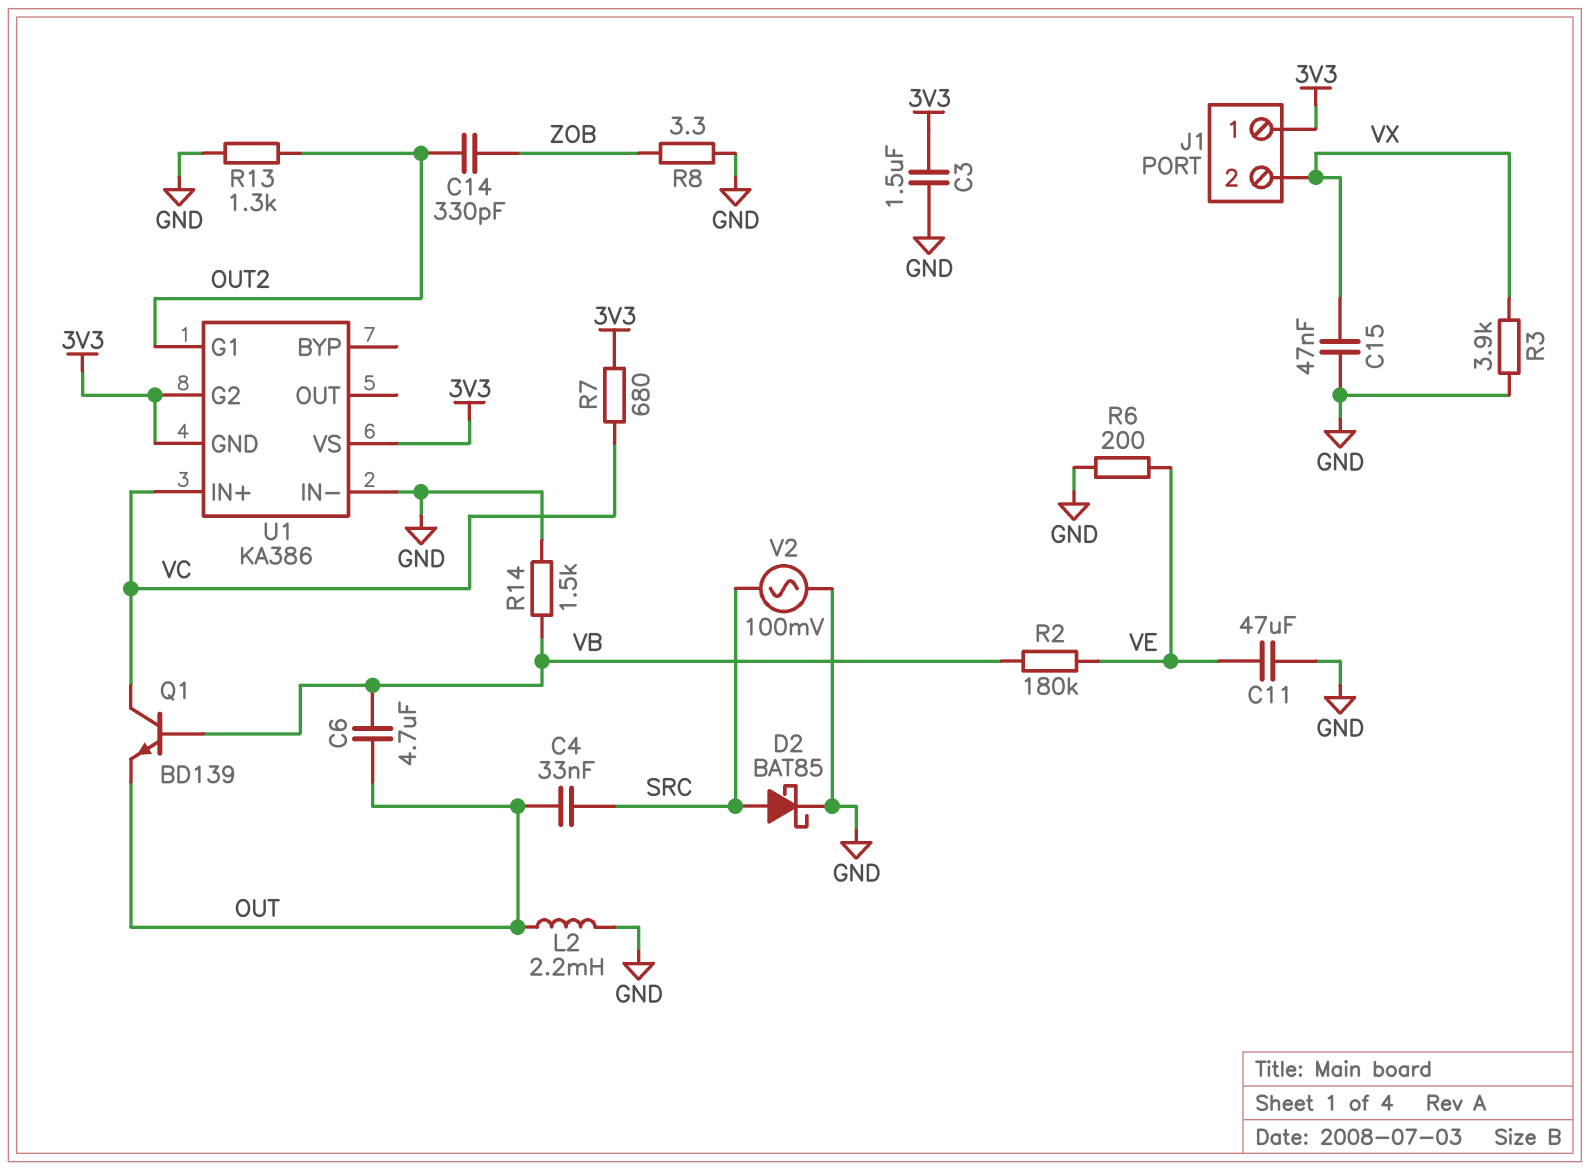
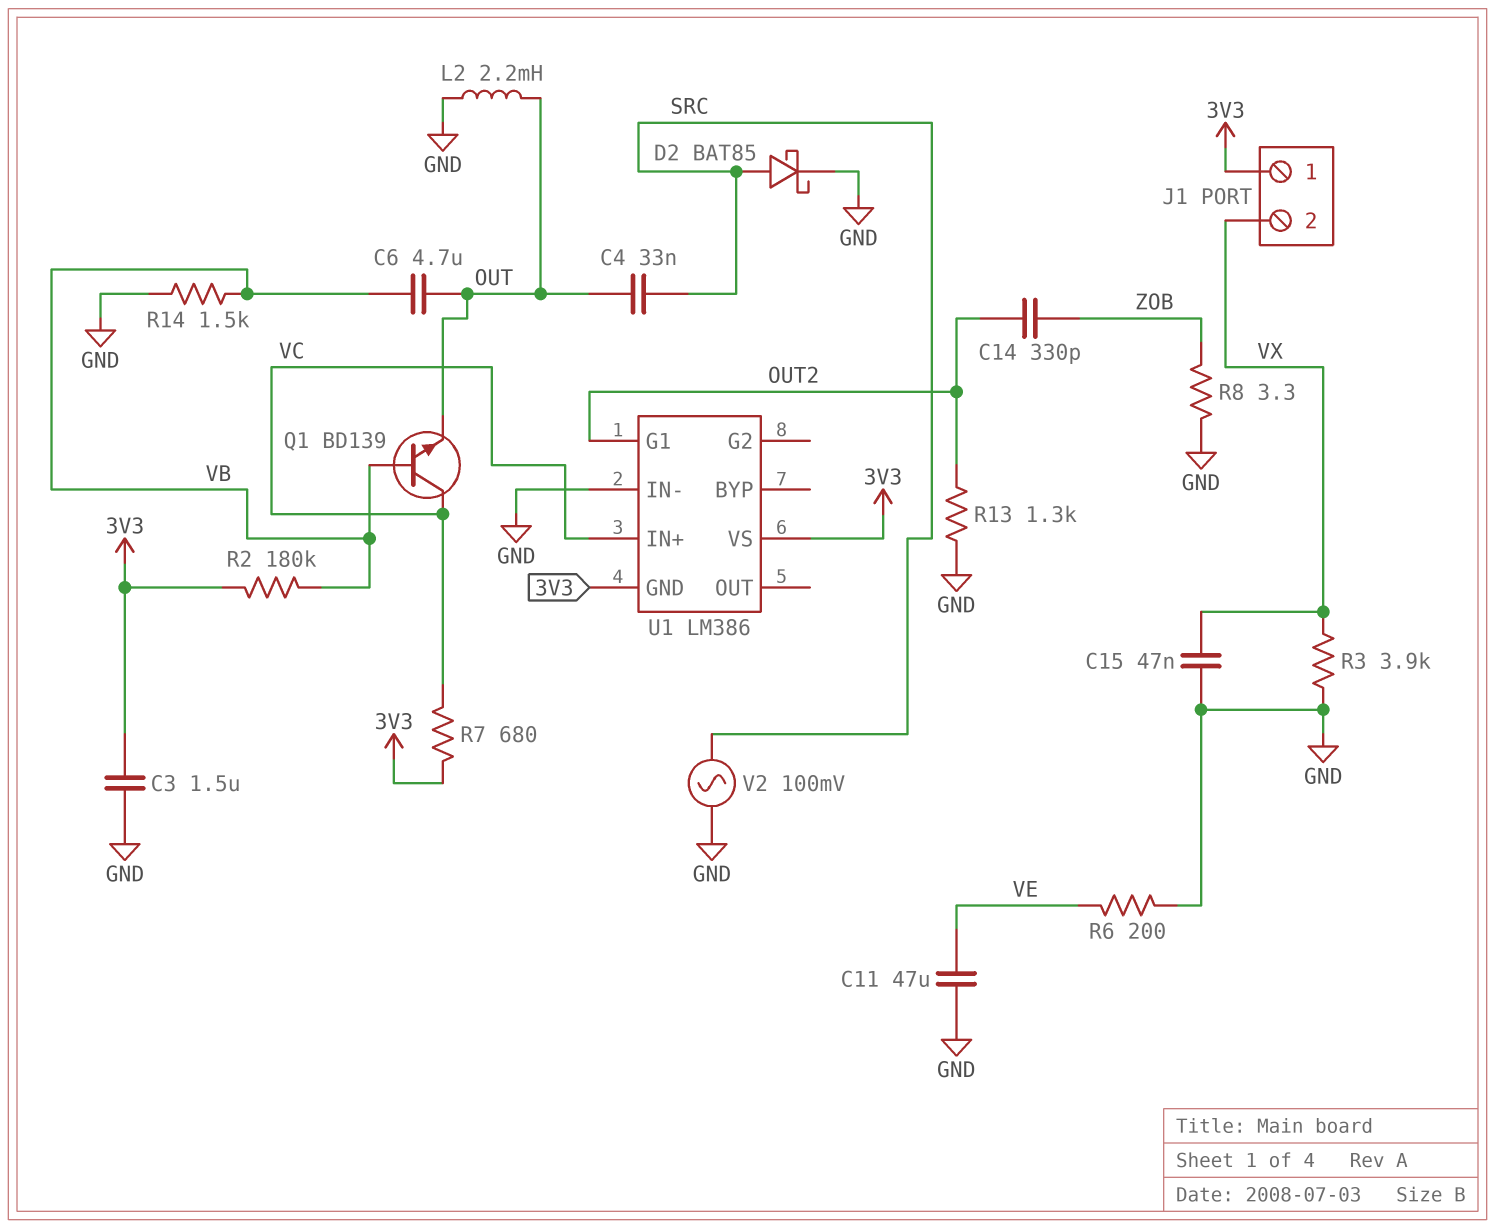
R2: 180k (VB, VE) -> 180k (3V3, VB)
U1: KA386 -> LM386
U1 pin G2: 3V3 -> none

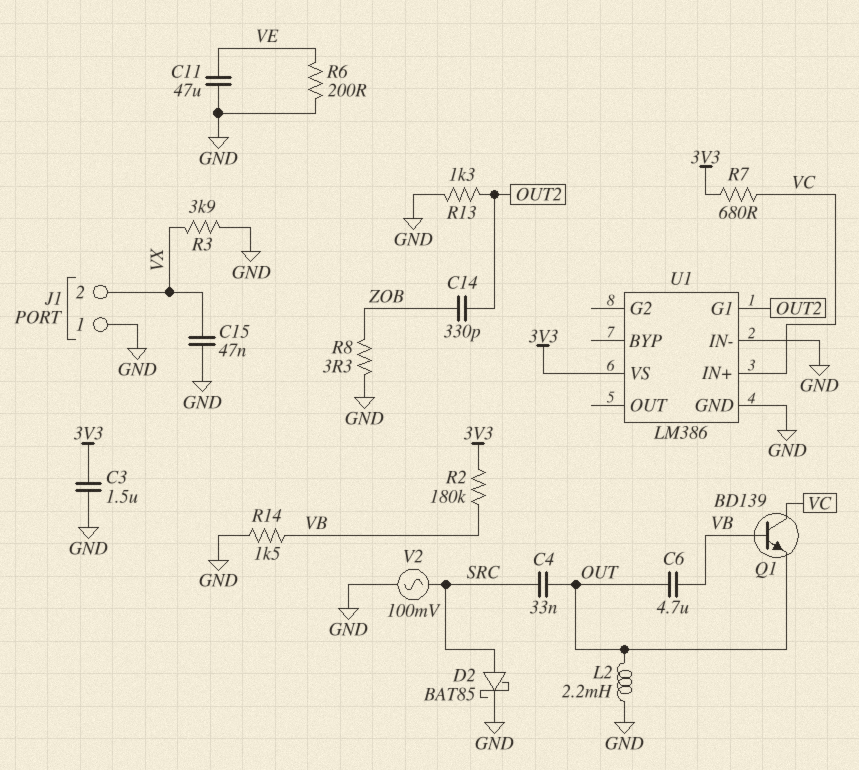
J1 pin 1: 3V3 -> GND
U1 pin GND: 3V3 -> GND

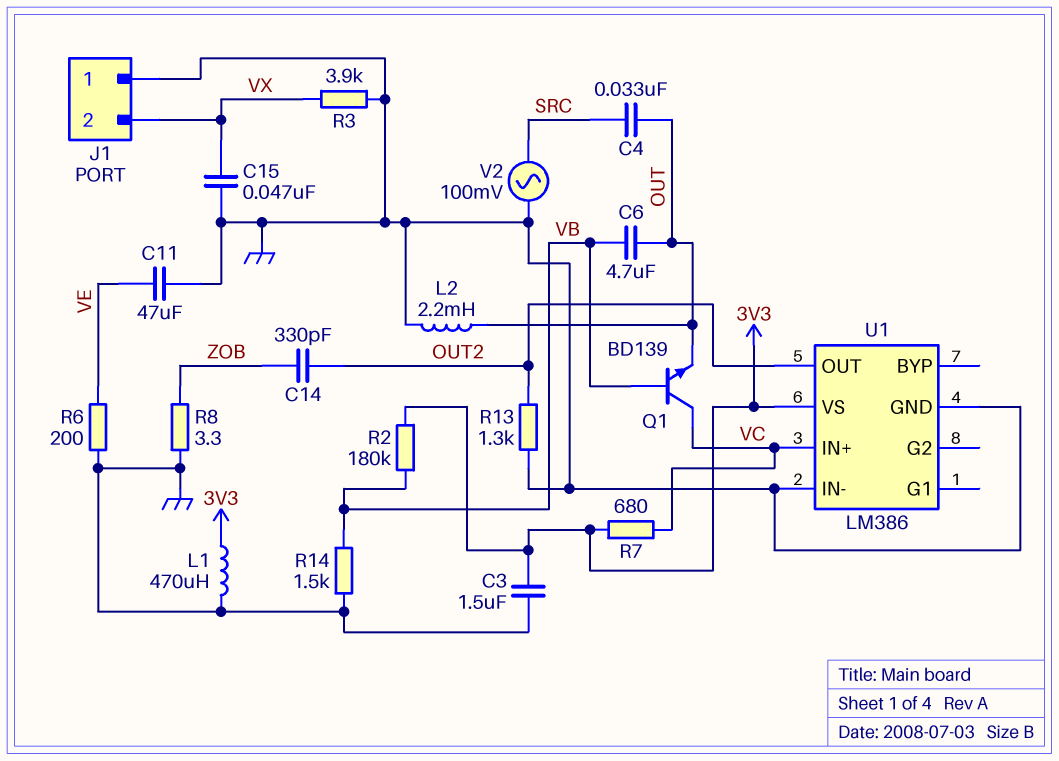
D2: schottky BAT85 (A SRC, K GND) -> none
L1: none -> 470uH (3V3, GND)
U1 pin G1: OUT2 -> none
U1 pin OUT: none -> OUT2

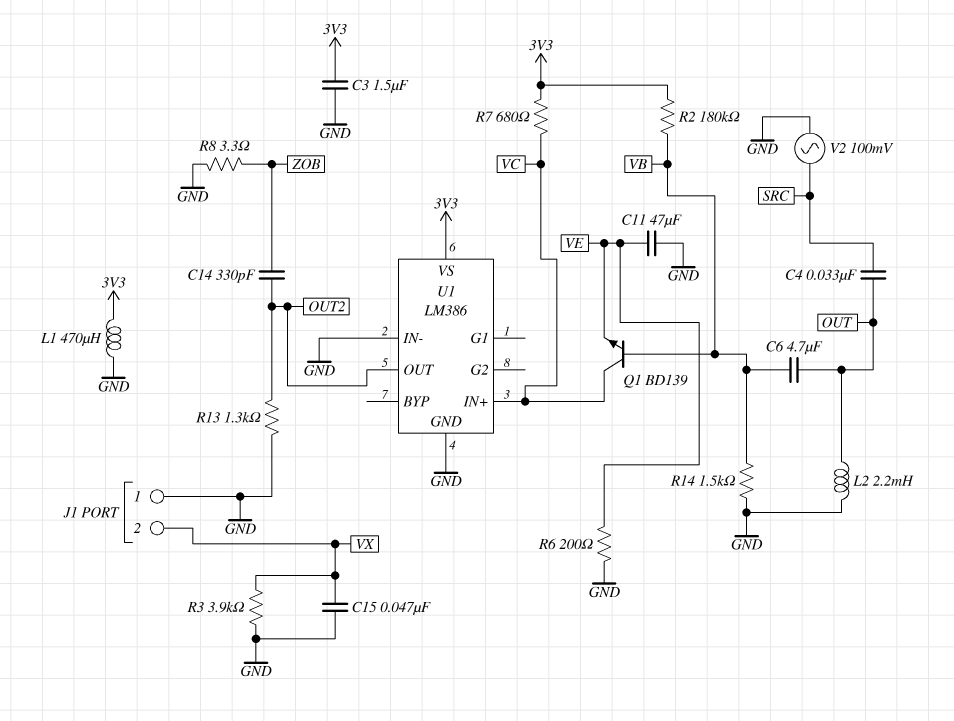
Q1: NPN BD139 (B VB, C VC, E OUT) -> NPN BD139 (B VB, C VC, E VE)

